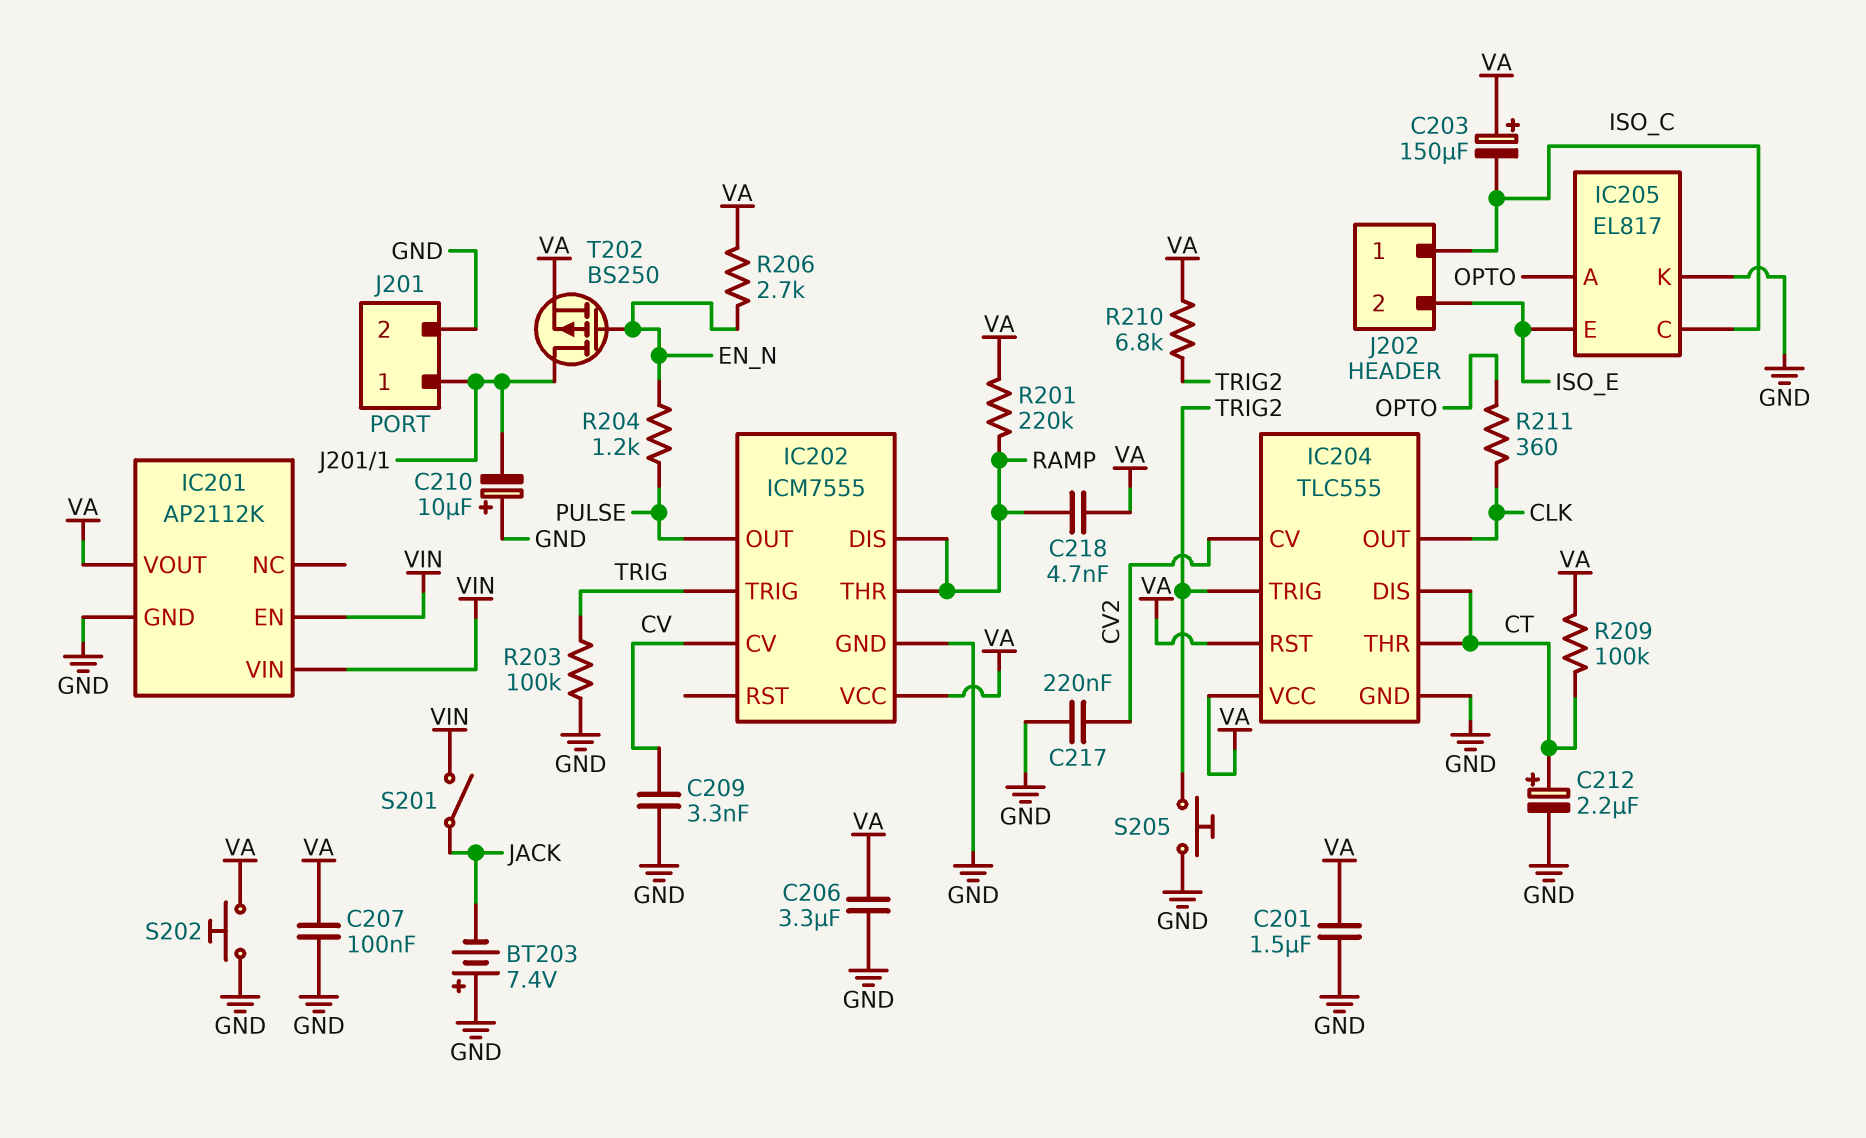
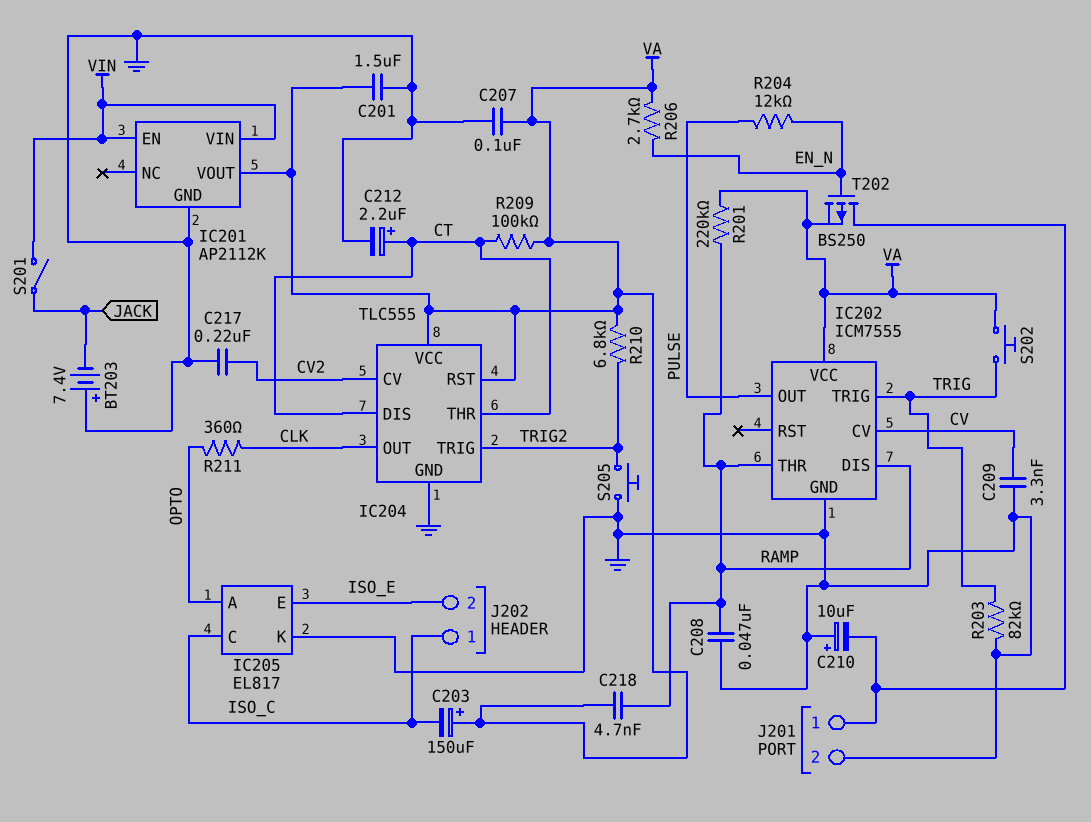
C206: 3.3uF (GND, VA) -> none
C208: none -> 47nF (GND, RAMP)
R203: 100k (GND, TRIG) -> 82k (GND, TRIG)
R204: 1.2k (EN_N, PULSE) -> 12k (EN_N, PULSE)
S202: button (GND, VA) -> button (TRIG, VA)

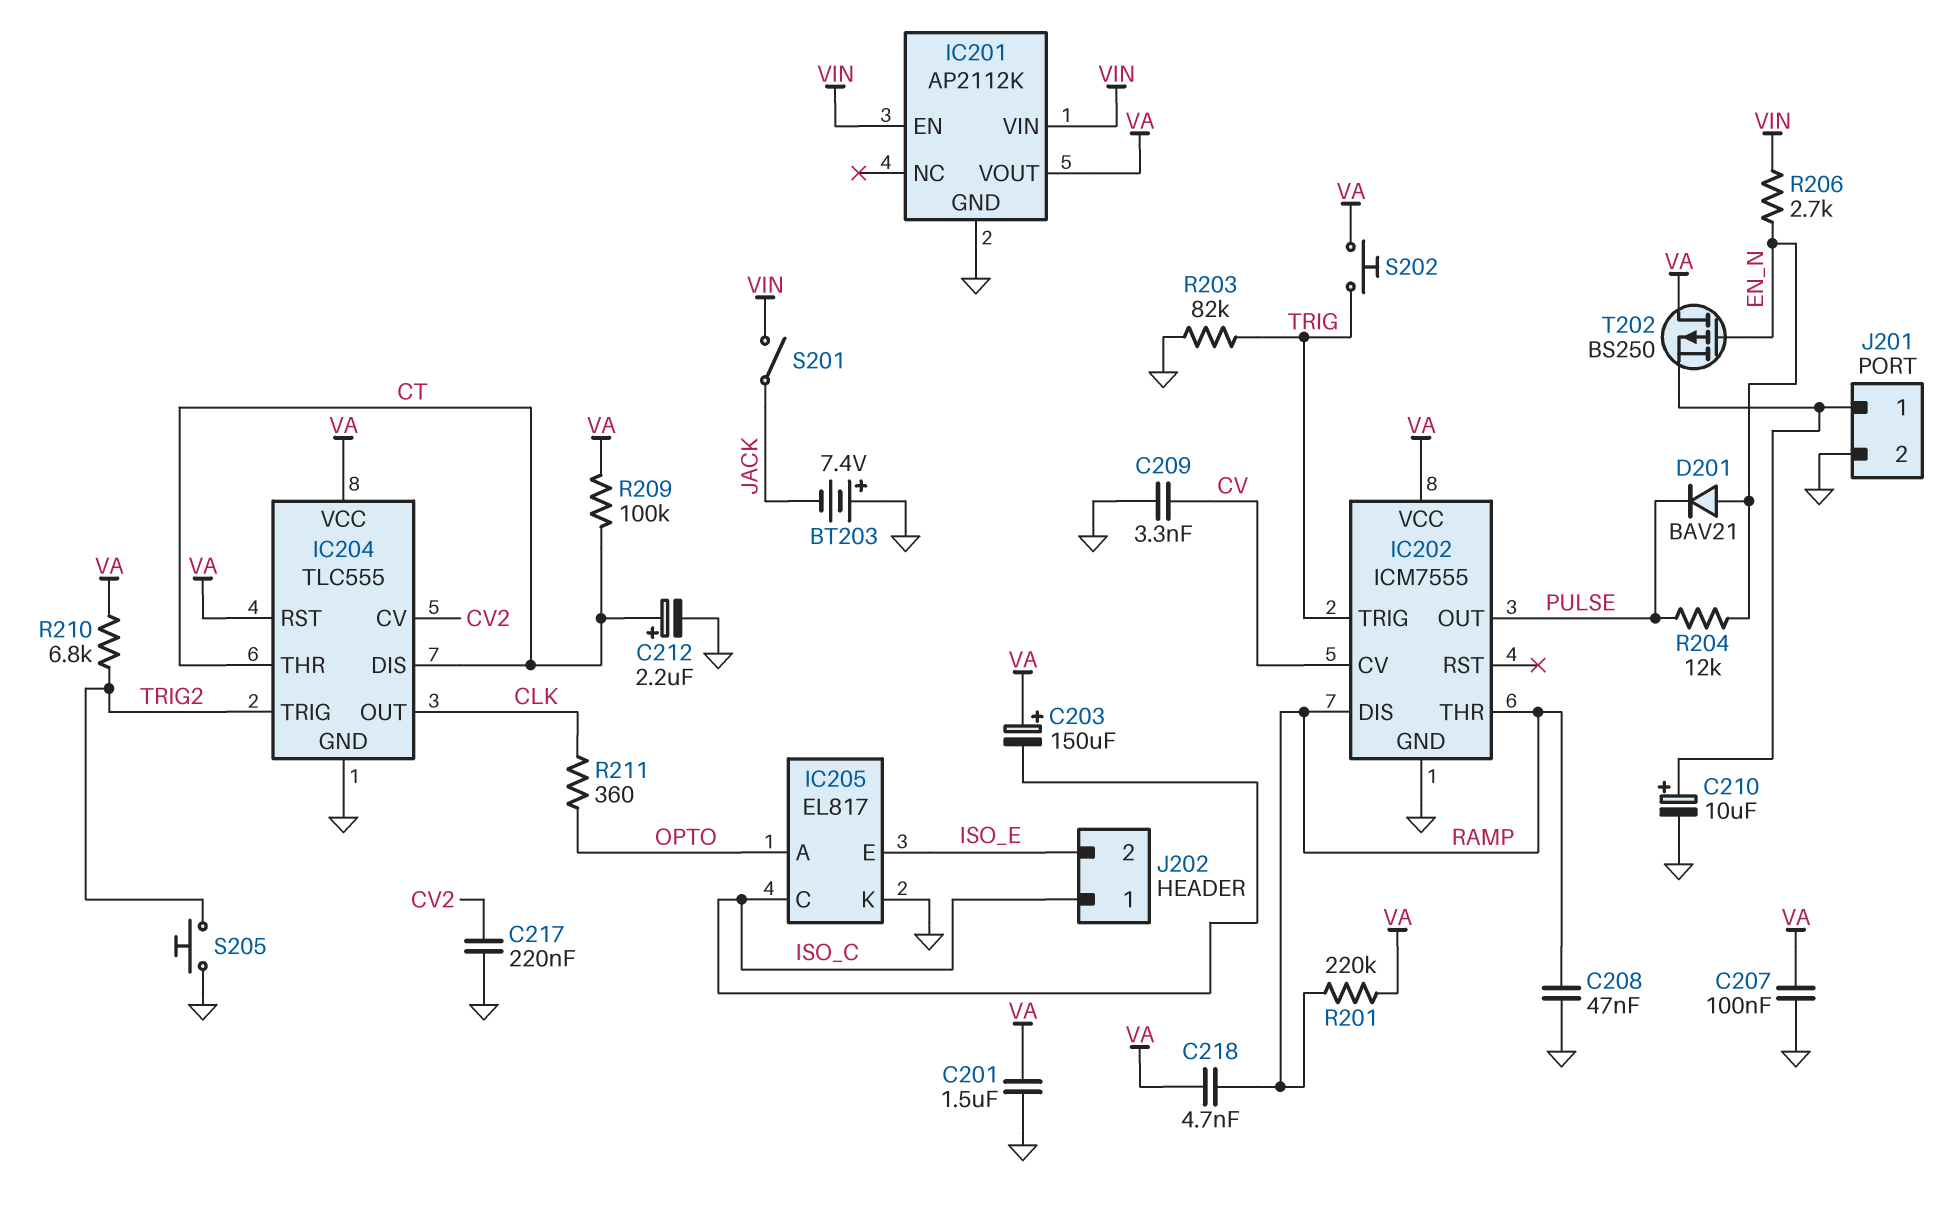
C210: 10uF (plus GND, minus J201/1) -> 10uF (plus J201/1, minus GND)
D201: none -> diode BAV21 (A EN_N, K PULSE)
R206: 2.7k (EN_N, VA) -> 2.7k (EN_N, VIN)
T202: PMOS BS250 (G EN_N, D J201/1, S VA) -> PMOS BS250 (G EN_N, D VA, S J201/1)

